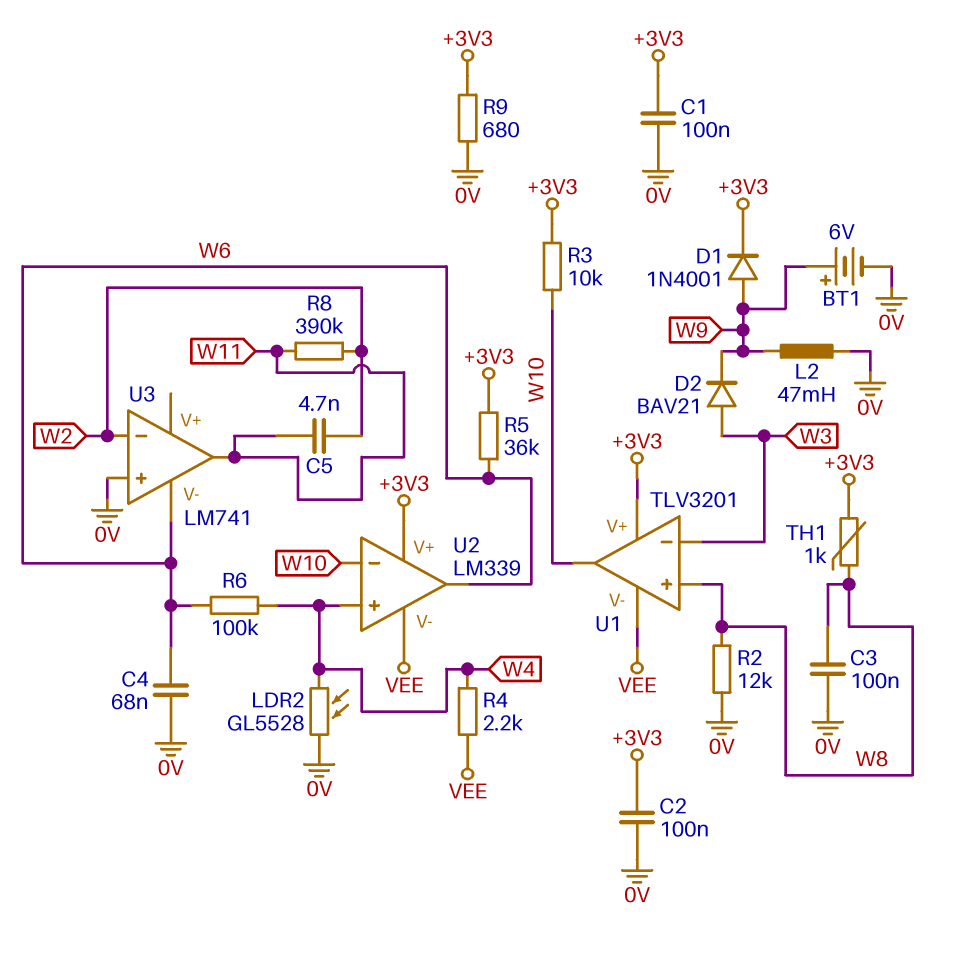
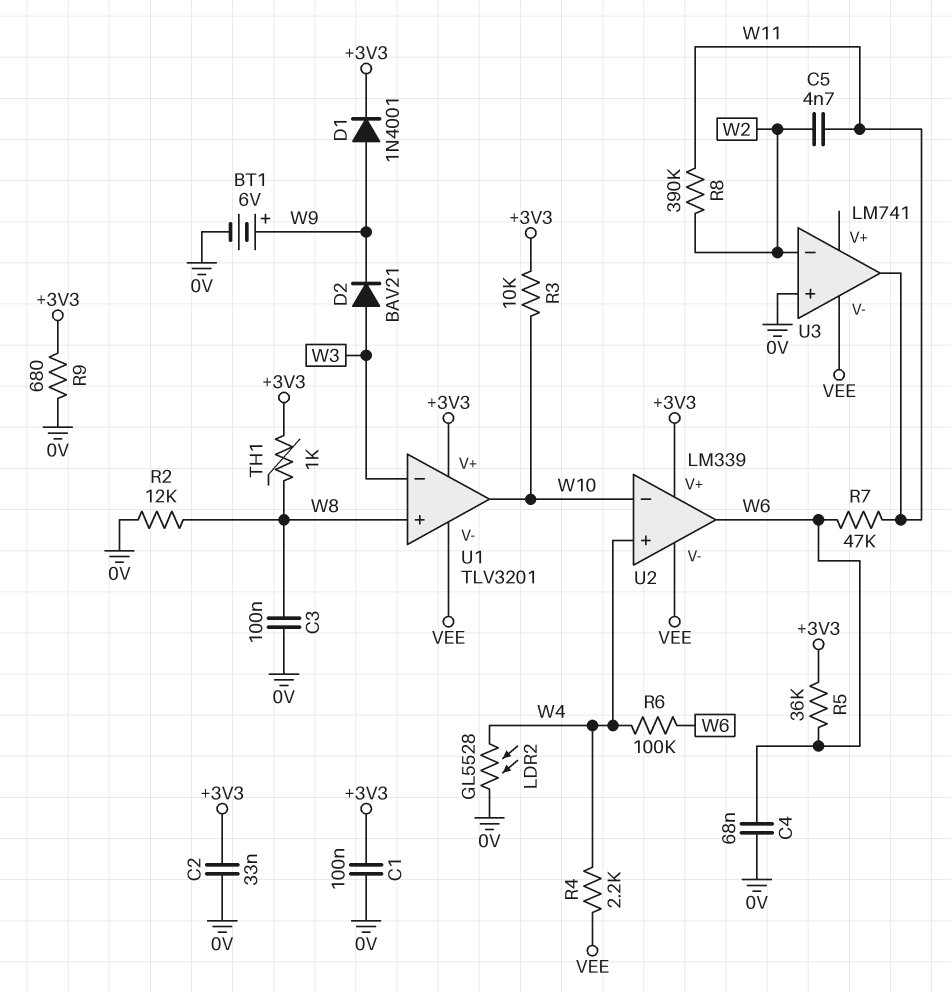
C2: 100nF (+3V3, 0V) -> 33nF (+3V3, 0V)
L2: 47mH (0V, W9) -> none
R7: none -> 47k (W6, W11)
U3 pin V-: W6 -> VEE

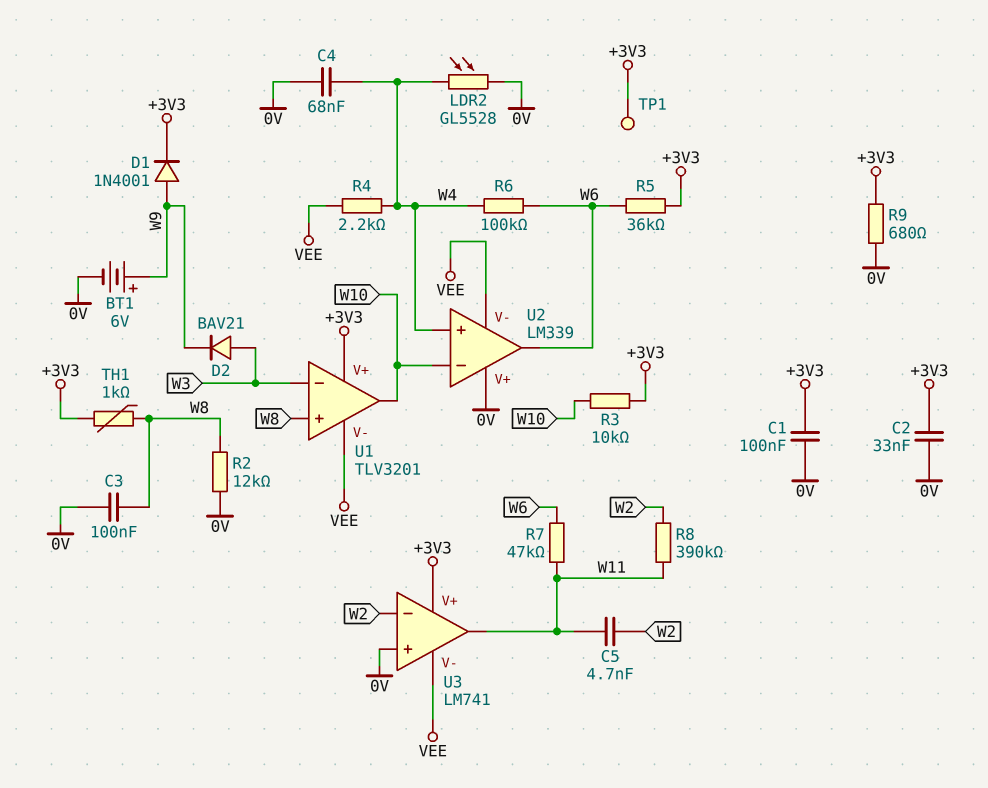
C4: 68nF (0V, W6) -> 68nF (0V, W4)
TP1: none -> test point (+3V3)
U2 pin V+: +3V3 -> 0V
U3 pin V+: none -> +3V3

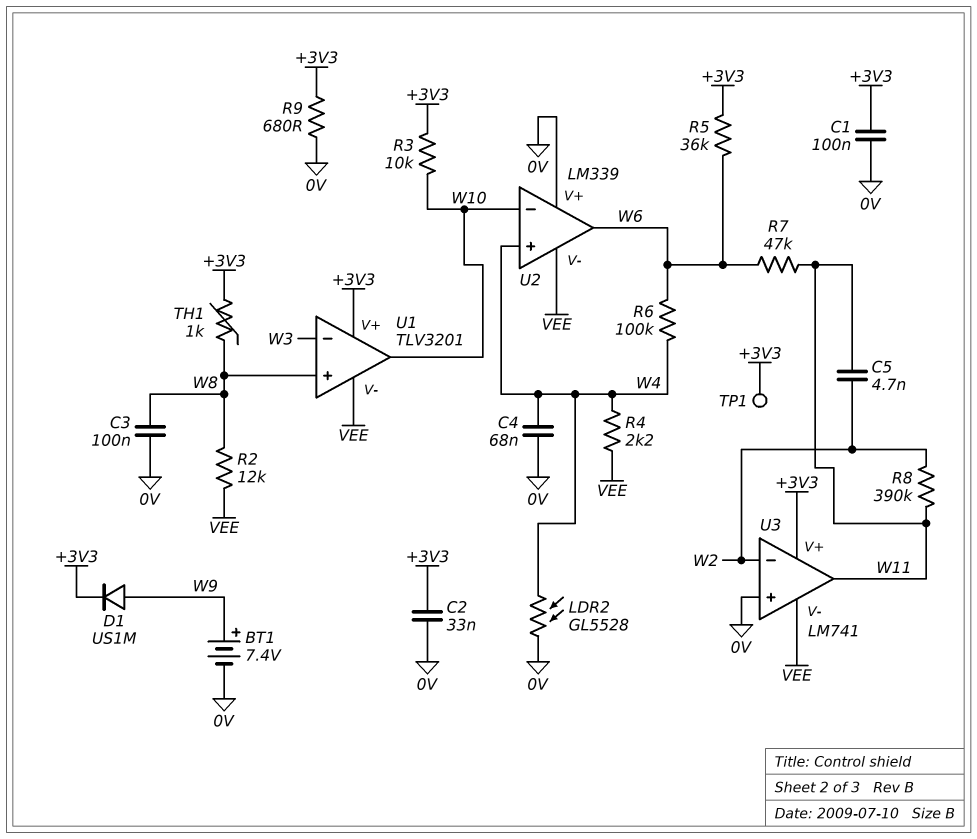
BT1: 6V (plus W9, minus 0V) -> 7.4V (plus W9, minus 0V)
D1: diode 1N4001 (A W9, K +3V3) -> diode US1M (A W9, K +3V3)
D2: diode BAV21 (A W3, K W9) -> none
R2: 12k (0V, W8) -> 12k (VEE, W8)

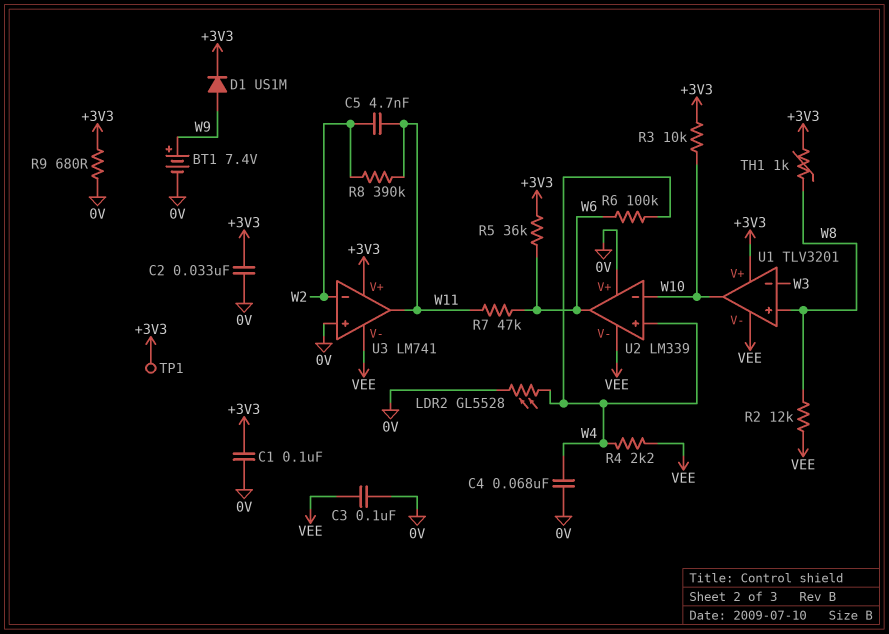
C3: 100nF (0V, W8) -> 100nF (0V, VEE)

